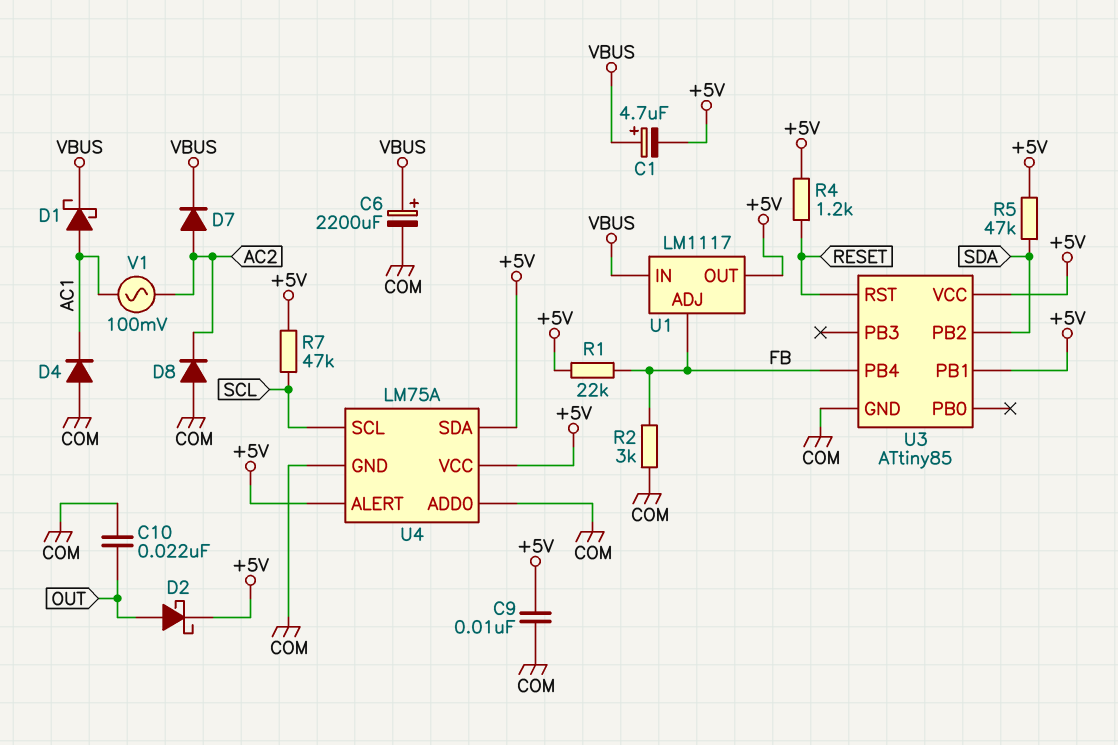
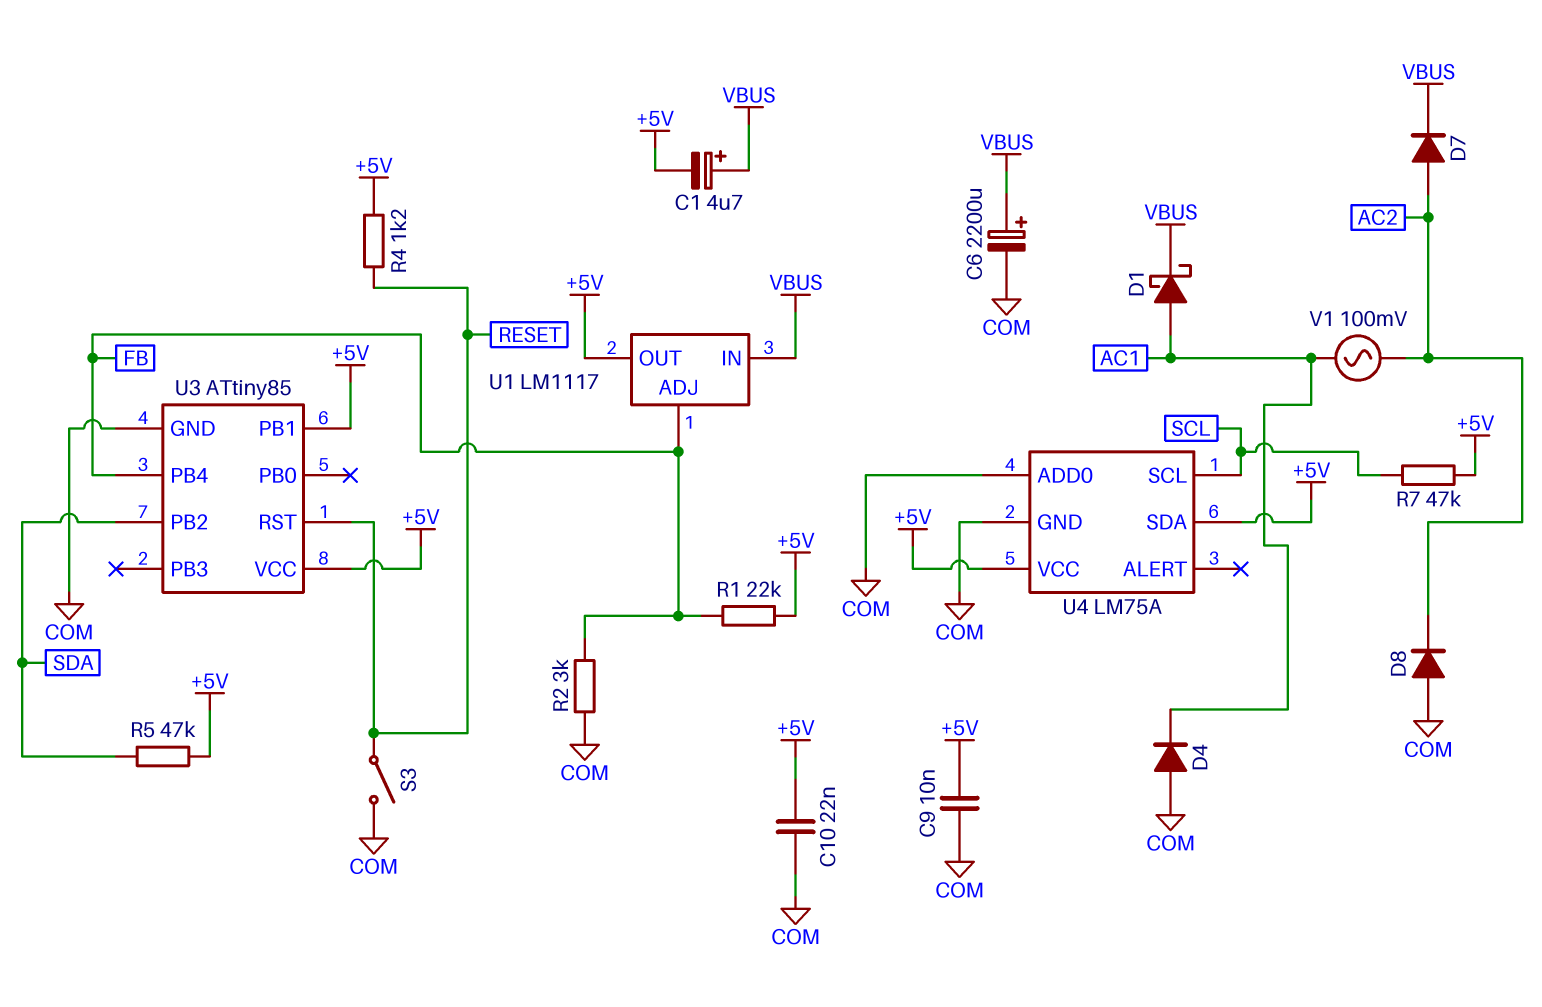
C10: 22nF (COM, OUT) -> 22nF (+5V, COM)
D2: schottky (A OUT, K +5V) -> none
S3: none -> switch (COM, RESET)
U4 pin ALERT: +5V -> none

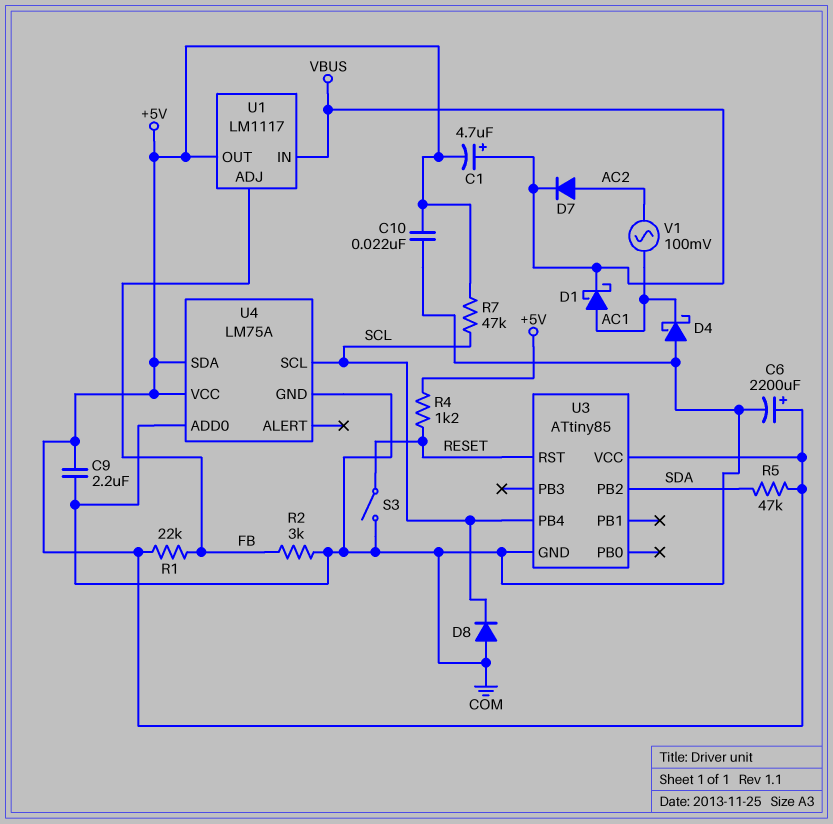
C6: 2200uF (plus VBUS, minus COM) -> 2200uF (plus +5V, minus COM)
C9: 10nF (+5V, COM) -> 2.2uF (+5V, COM)
D4: diode (A COM, K AC1) -> schottky (A COM, K AC1)
D8: diode (A COM, K AC2) -> diode (A COM, K SCL)
U3 pin PB1: +5V -> none
U3 pin PB4: FB -> SCL

